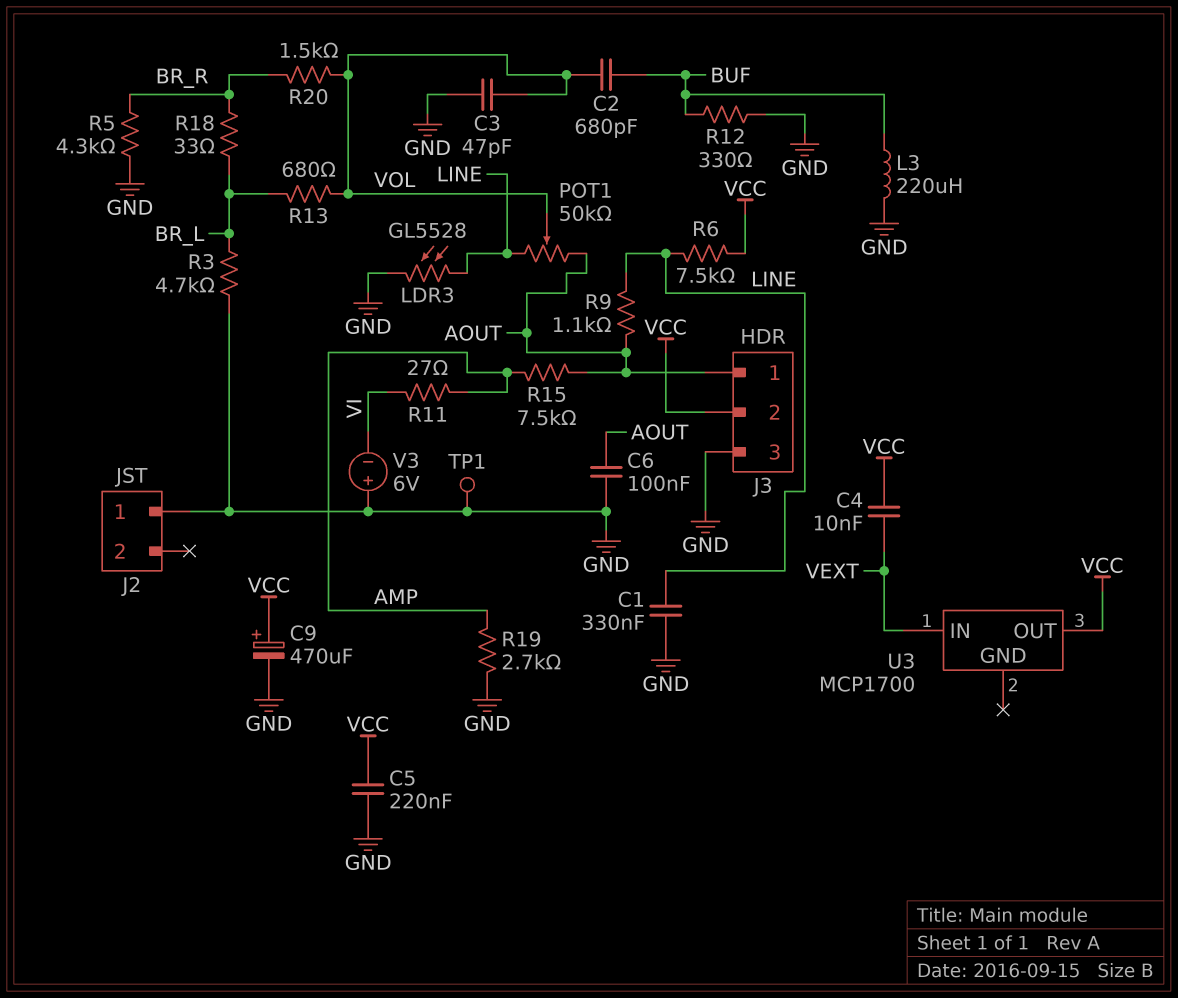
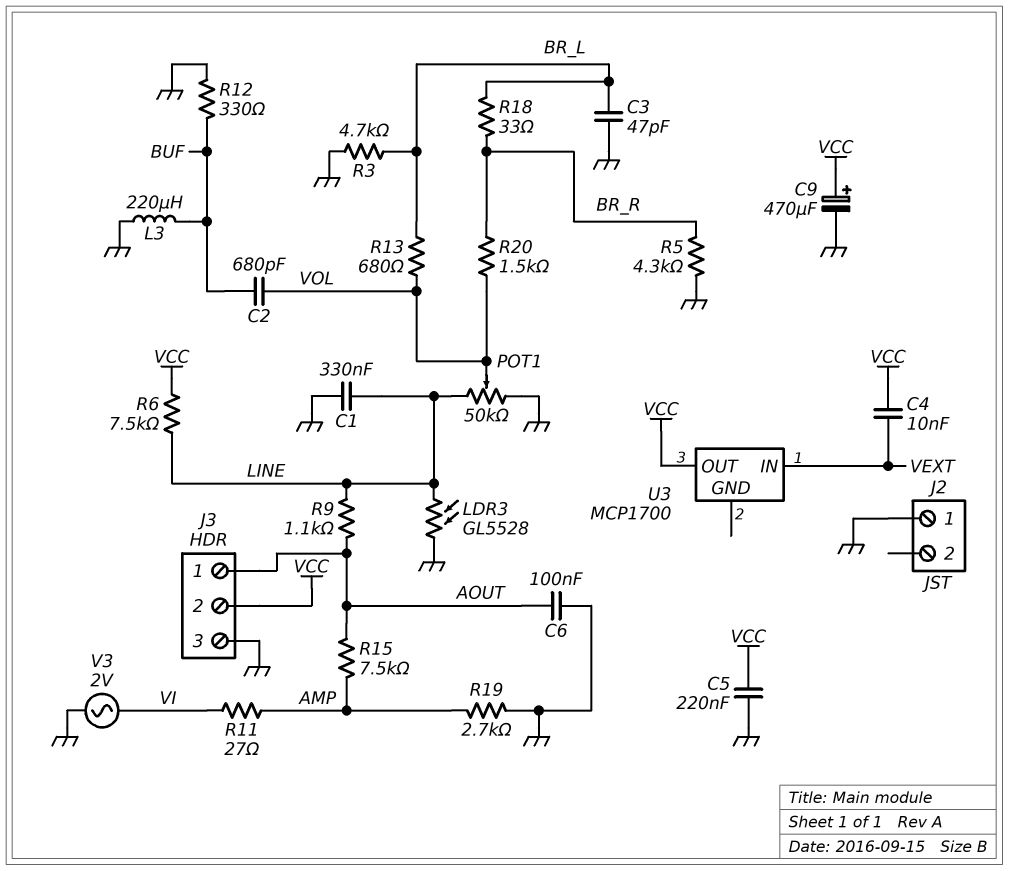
C3: 47pF (GND, VOL) -> 47pF (BR_L, GND)
POT1: 50k (AOUT, LINE, wiper VOL) -> 50k (GND, LINE, wiper VOL)
TP1: test point (GND) -> none
V3: 6V (plus GND, minus VI) -> AC 2V (GND, VI)

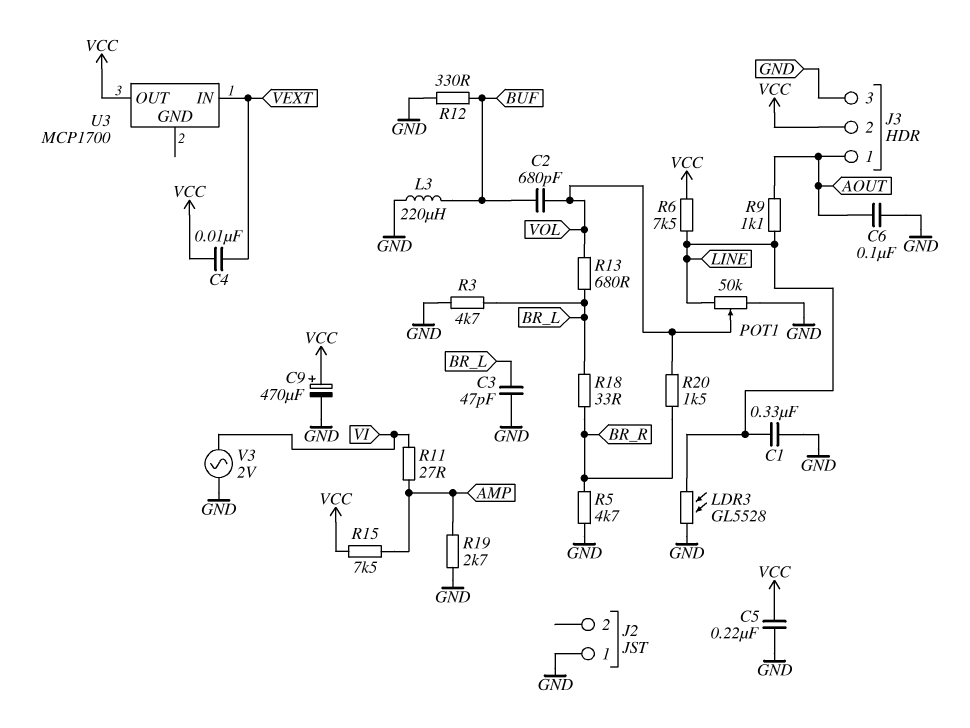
R5: 4.3k (BR_R, GND) -> 4.7k (BR_R, GND)
R15: 7.5k (AMP, AOUT) -> 7.5k (AMP, VCC)

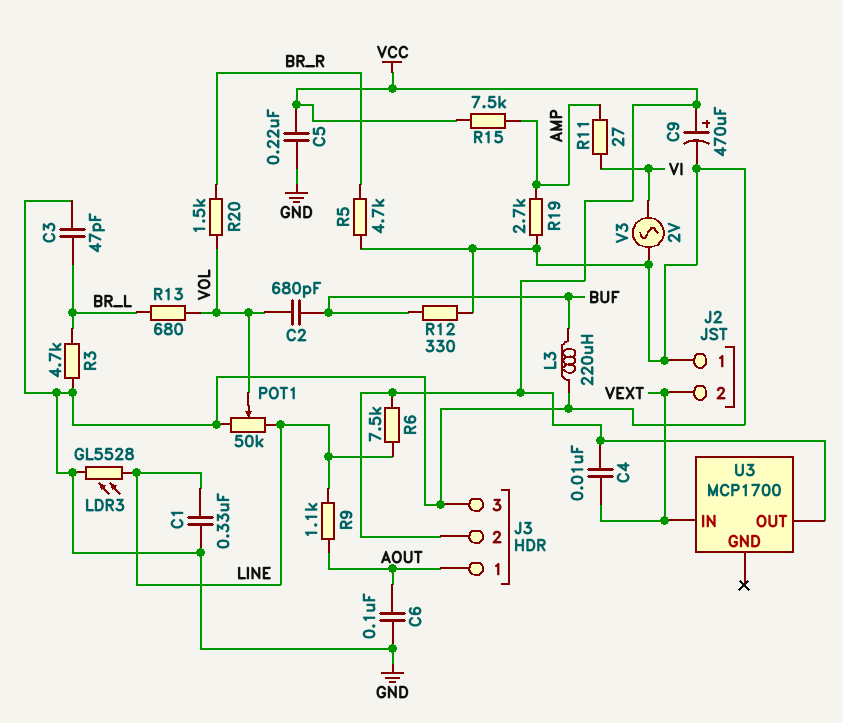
J2 pin 2: none -> VEXT
R18: 33 (BR_L, BR_R) -> none

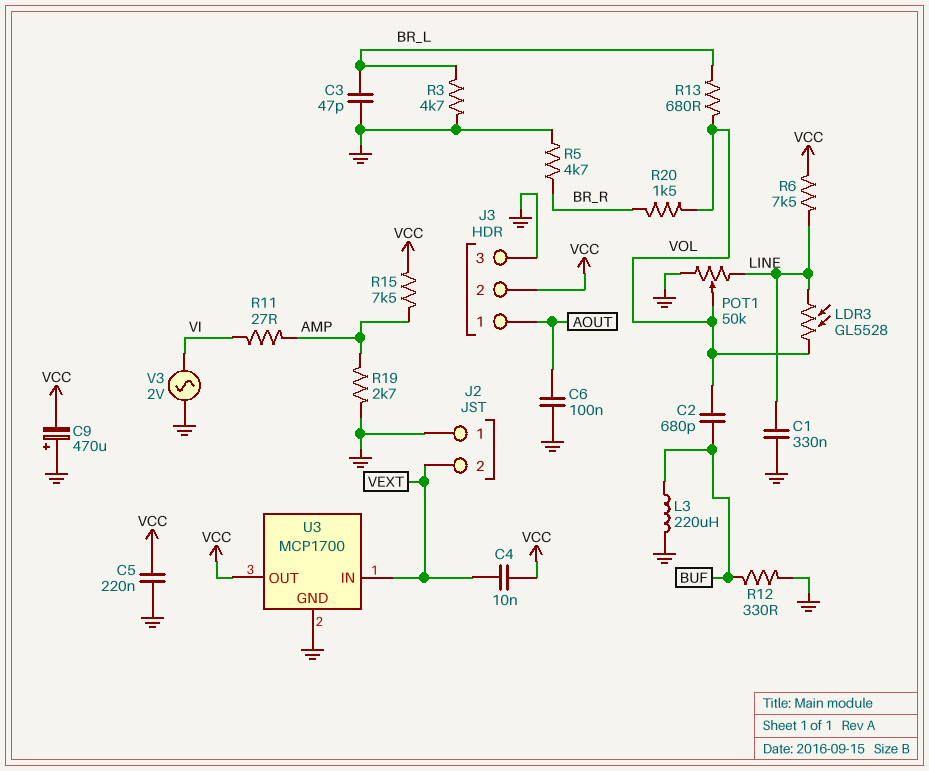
C9: 470uF (plus VCC, minus GND) -> 470uF (plus GND, minus VCC)
LDR3: GL5528 (GND, LINE) -> GL5528 (LINE, VOL)
R9: 1.1k (AOUT, LINE) -> none
U3 pin GND: none -> GND

